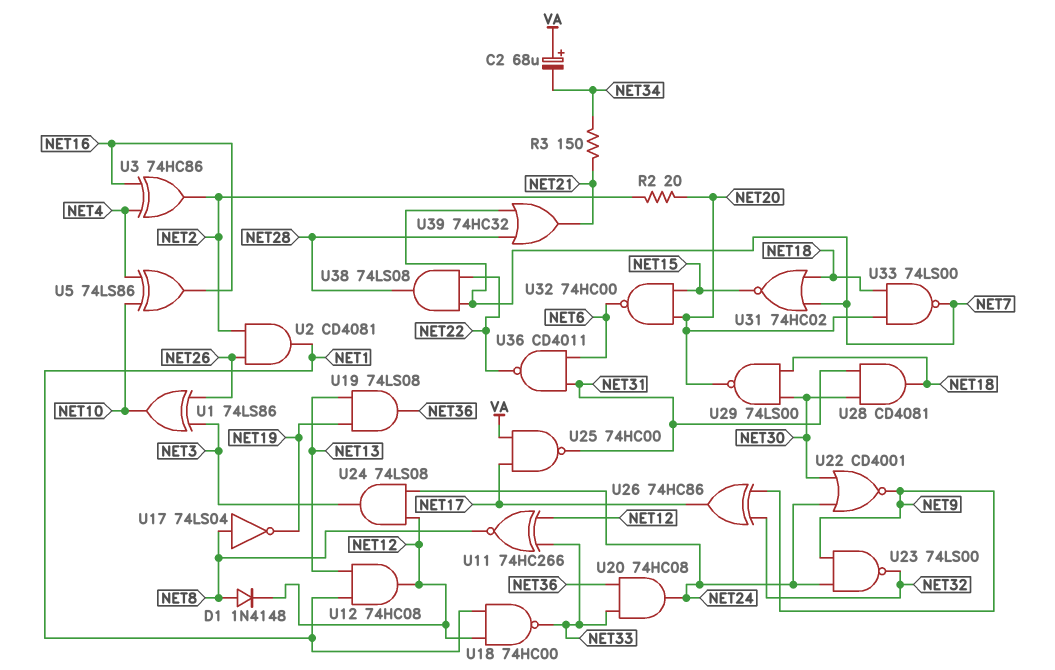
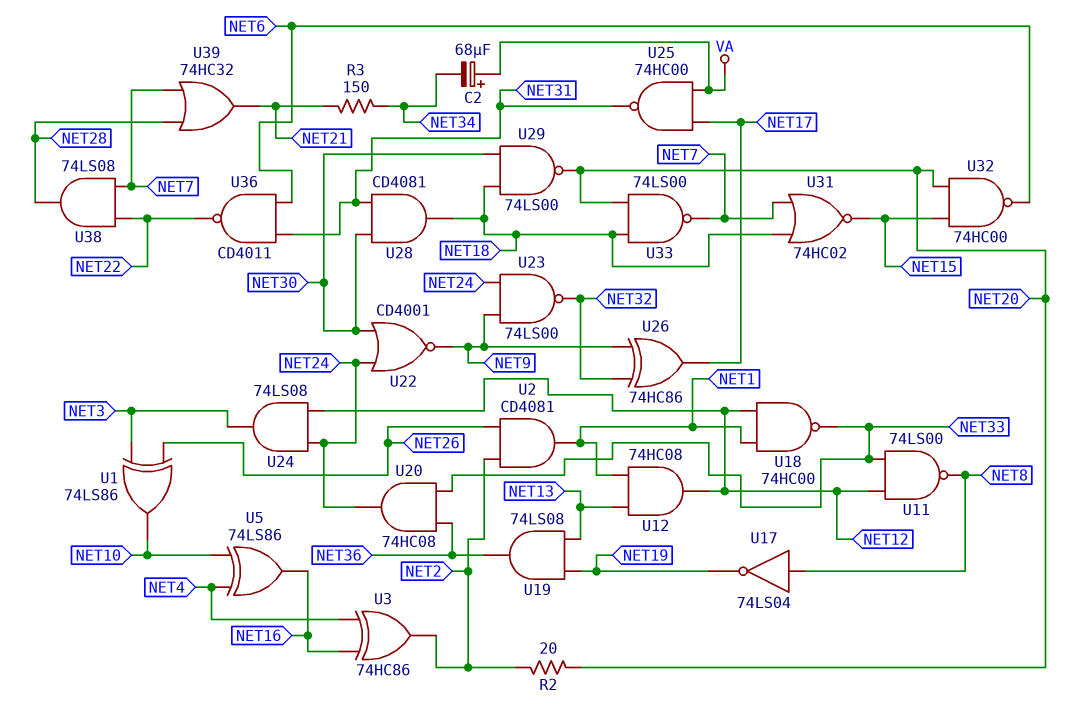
D1: diode 1N4148 (A NET8, K NET12) -> none
U11: XNOR 74HC266 (in NET12, in NET33, out NET8) -> NAND 74LS00 (in NET12, in NET33, out NET8)

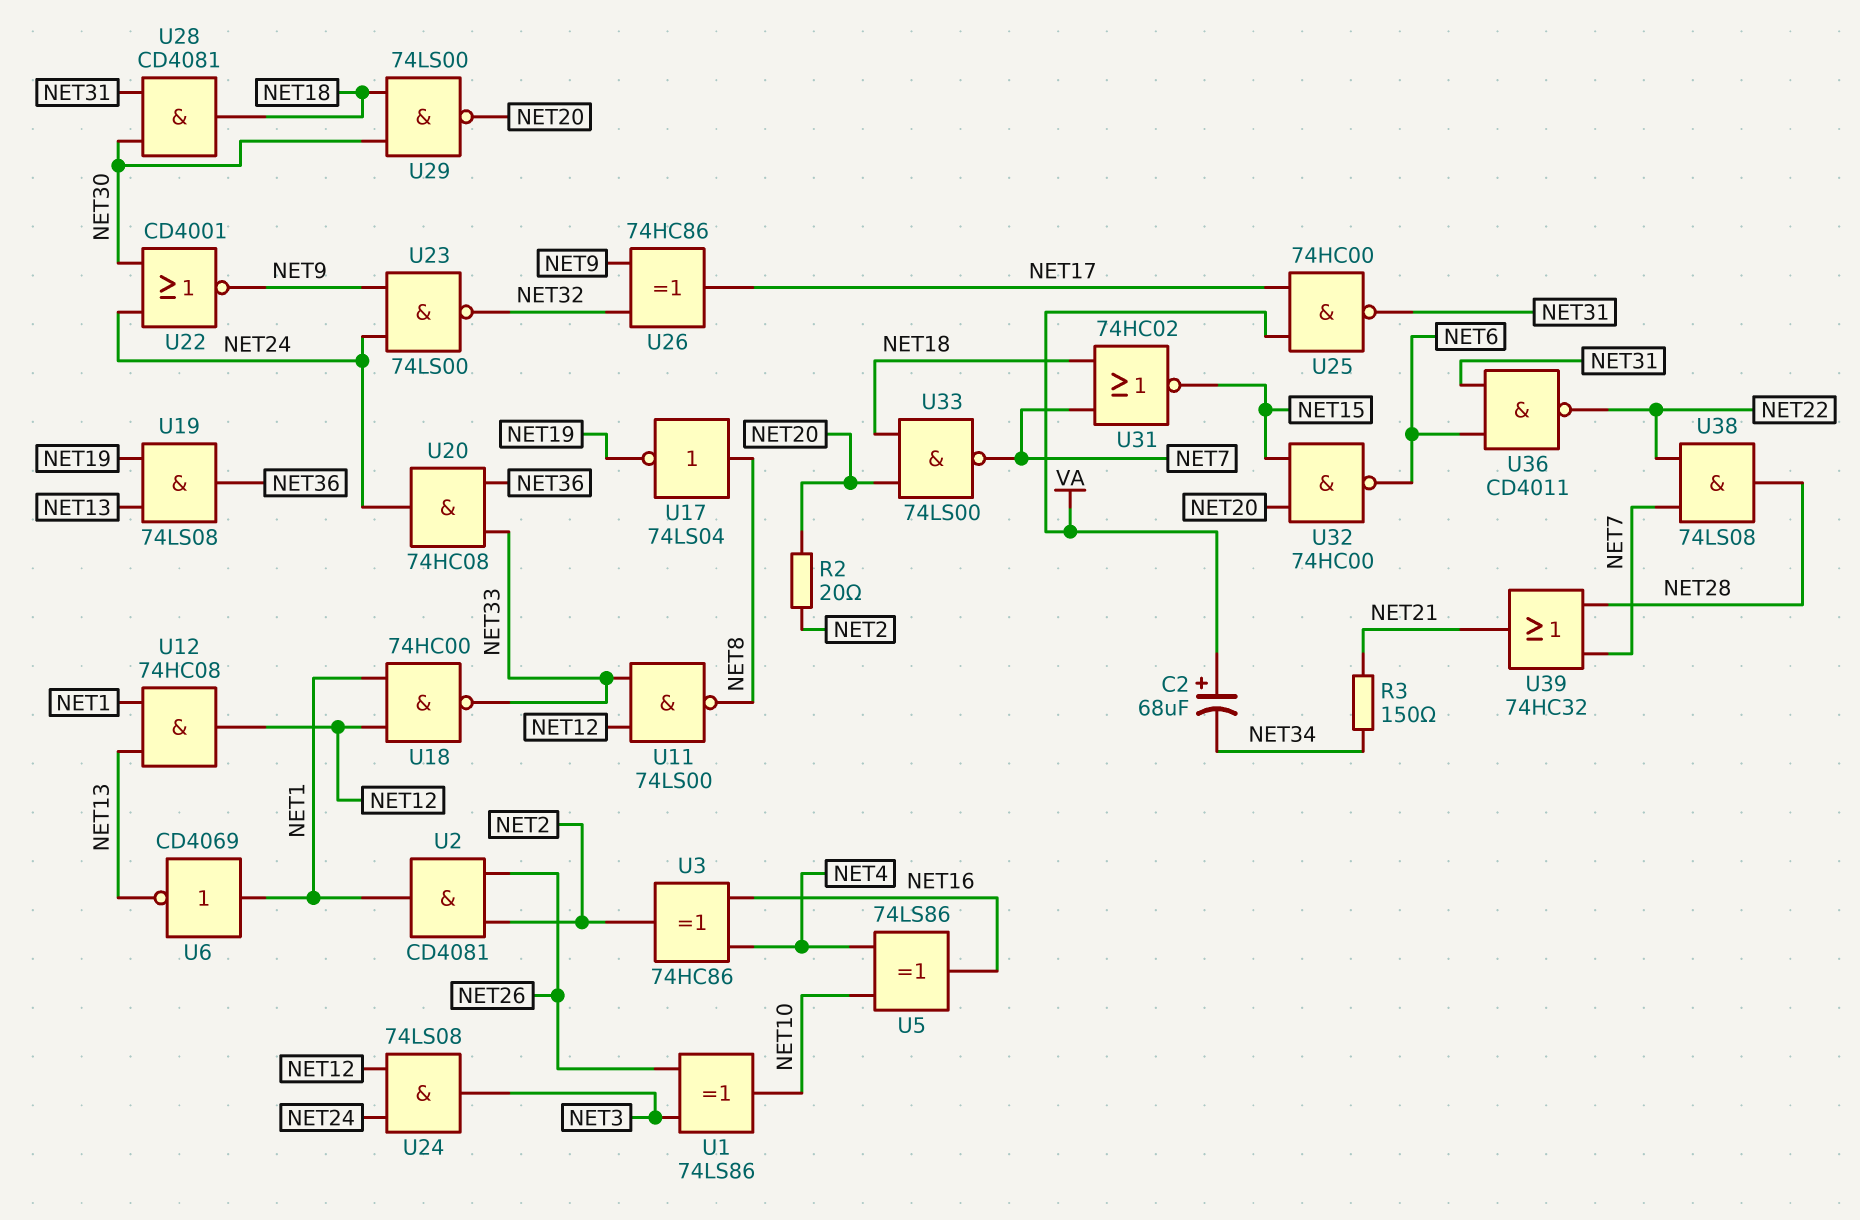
U6: none -> NOT CD4069 (in NET1, out NET13)

